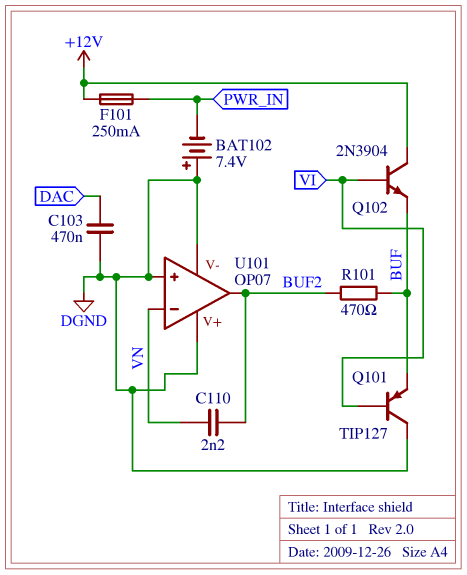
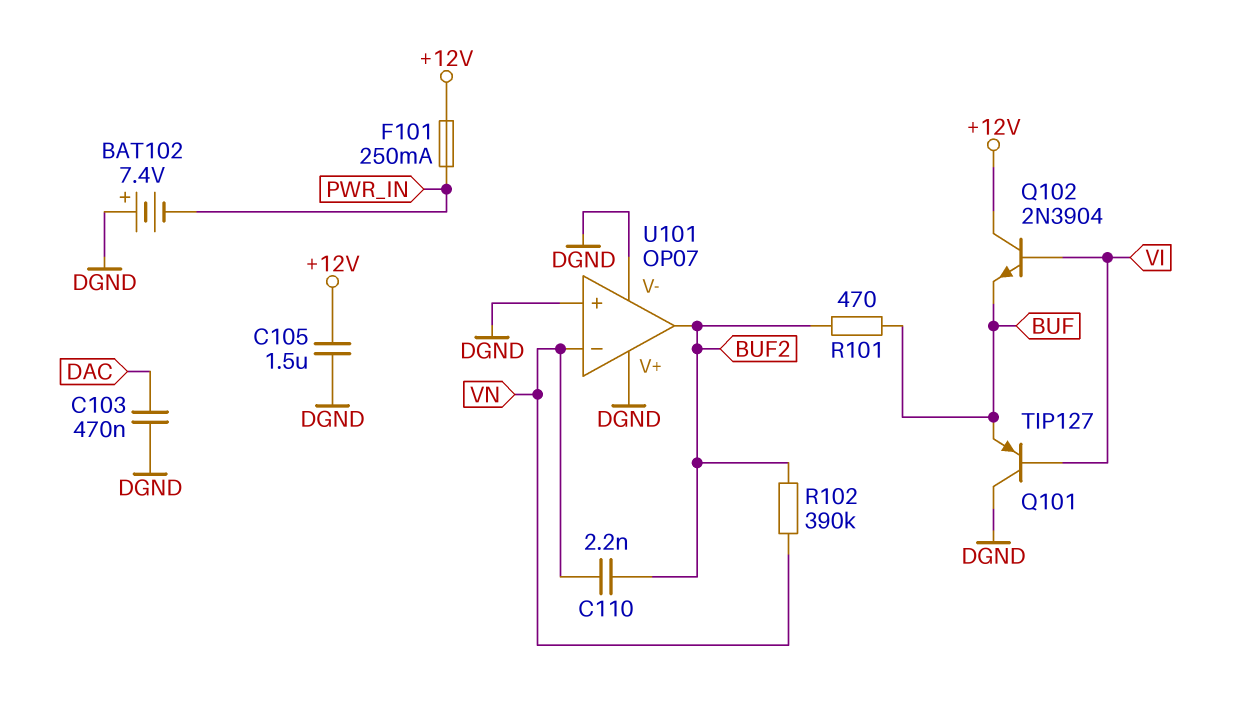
C105: none -> 1.5uF (+12V, DGND)
R102: none -> 390k (BUF2, VN)

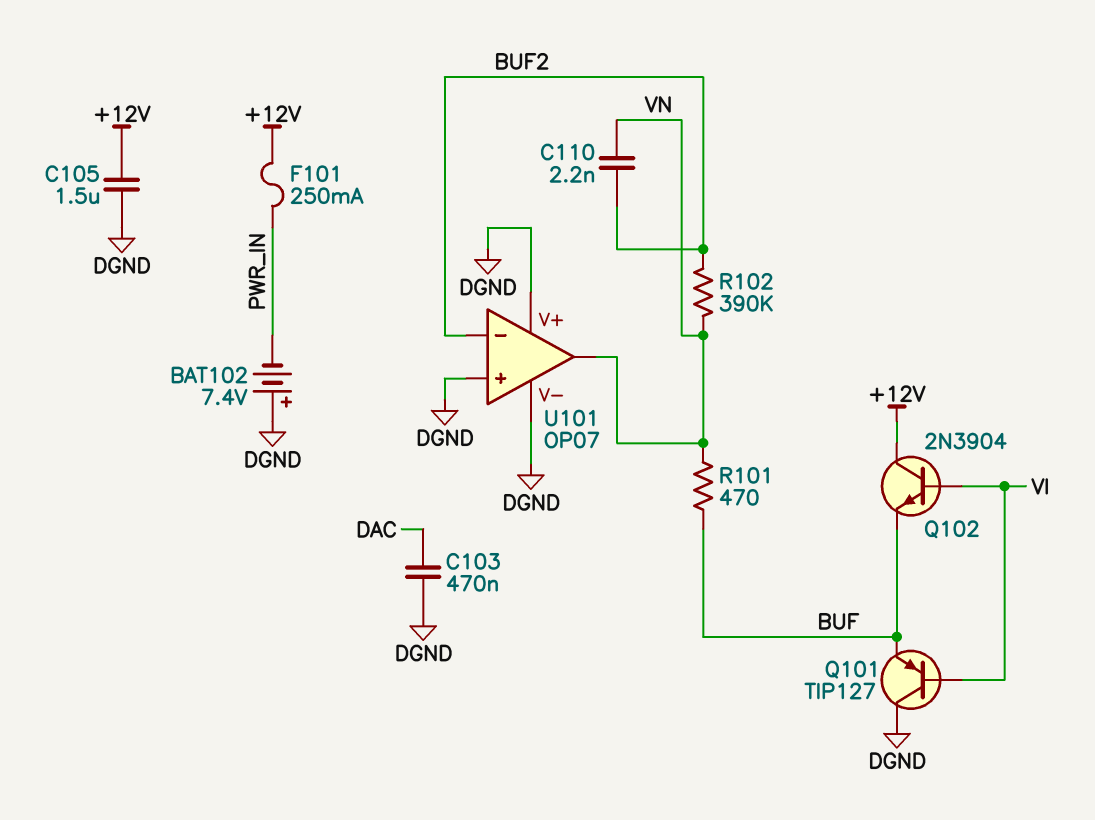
R101: 470 (BUF, BUF2) -> 470 (BUF, VN)
U101 pin in-: VN -> BUF2
U101 pin out: BUF2 -> VN

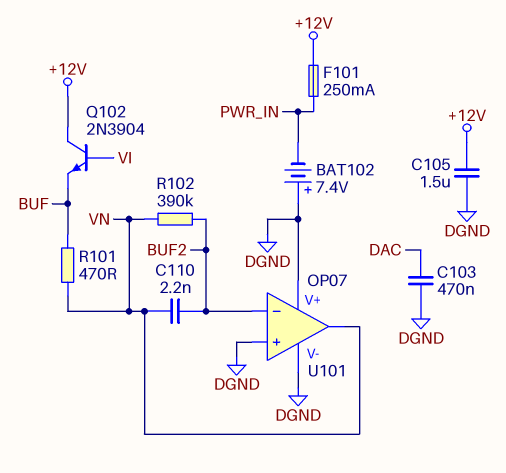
Q101: PNP TIP127 (B VI, C DGND, E BUF) -> none

